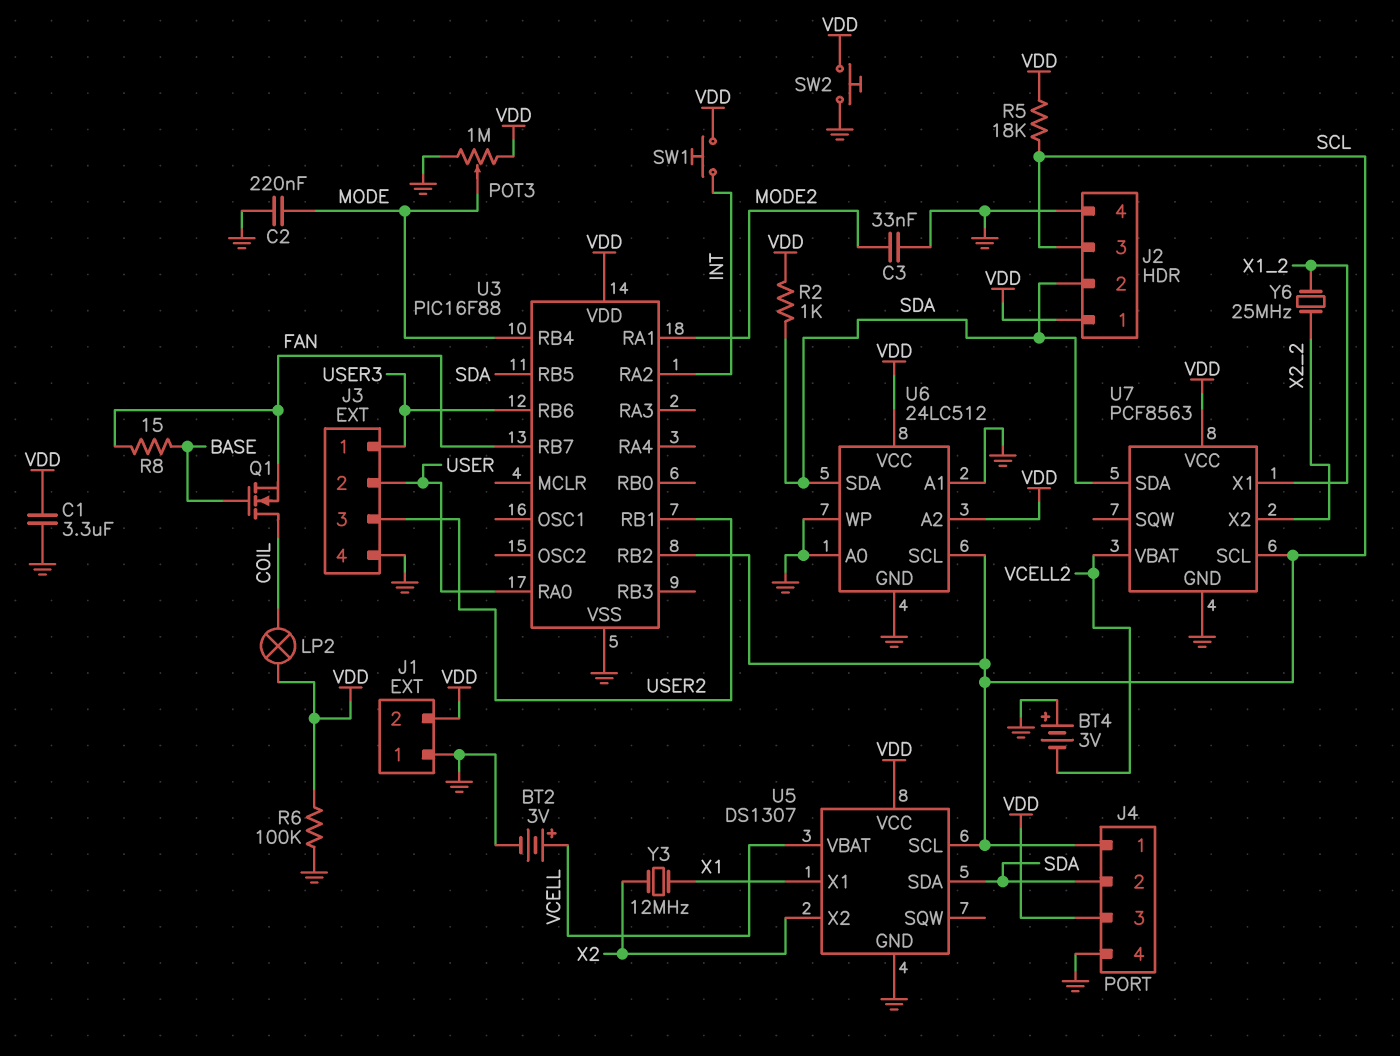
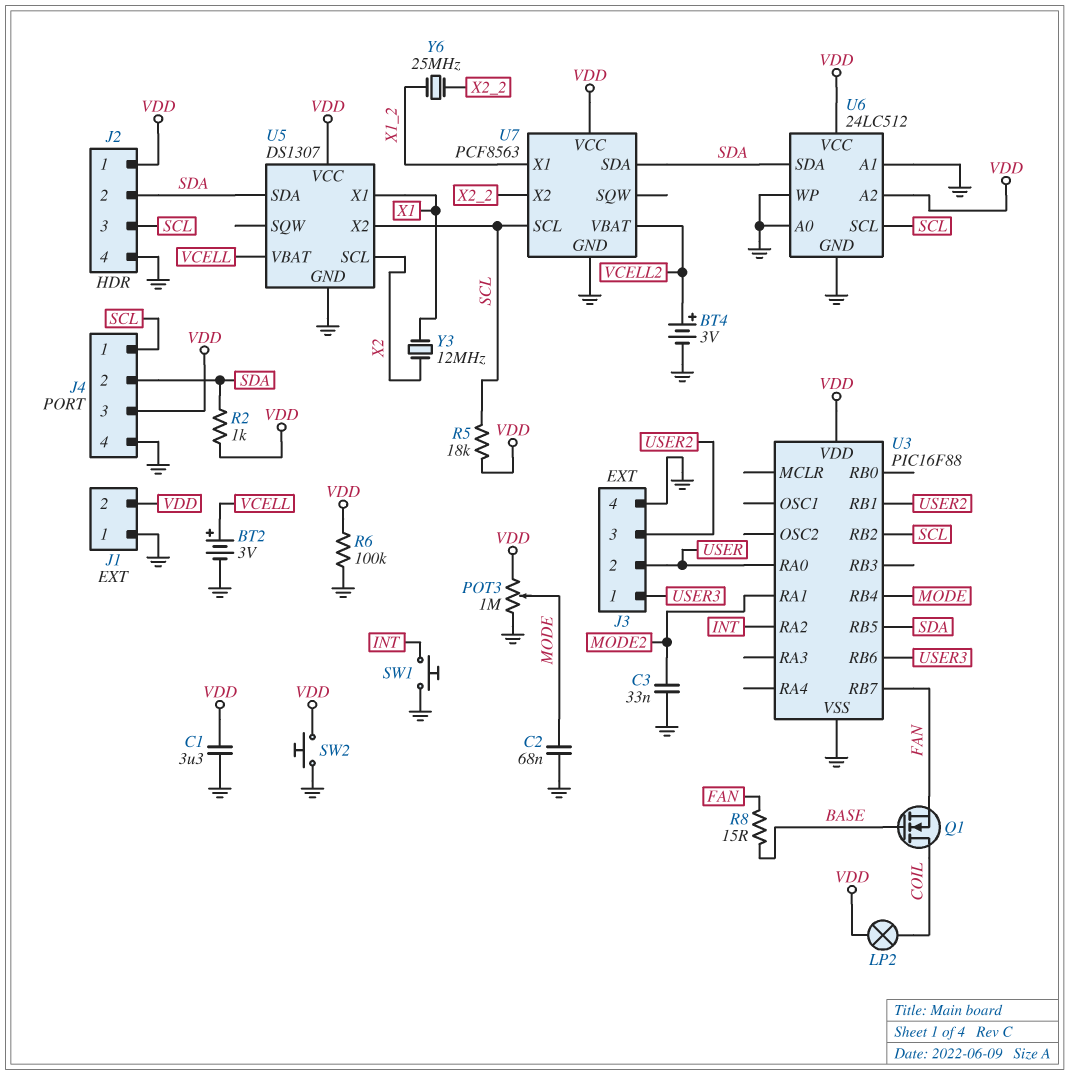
BT4: 3V (plus GND, minus VCELL2) -> 3V (plus VCELL2, minus GND)
C2: 220nF (GND, MODE) -> 68nF (GND, MODE)
SW1: button (INT, VDD) -> button (GND, INT)
U5 pin SCL: SCL -> X2
U5 pin X2: X2 -> SCL

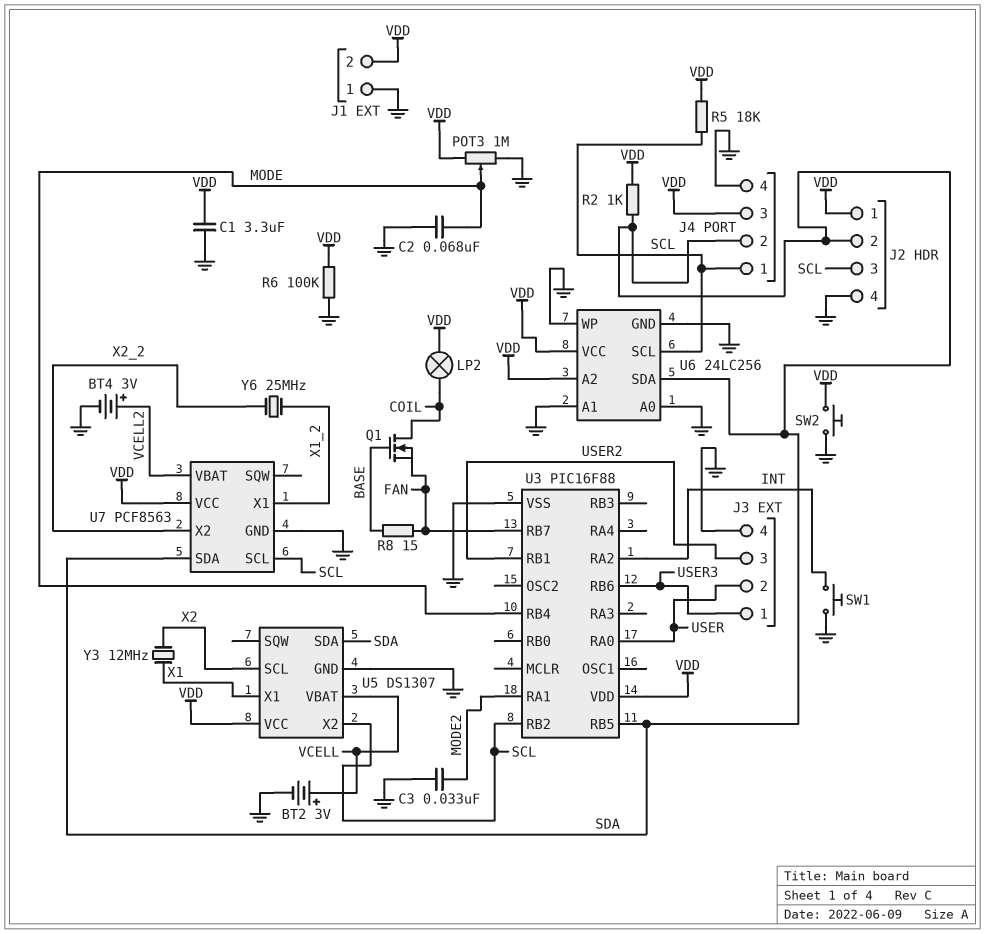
U6: 24LC512 -> 24LC256

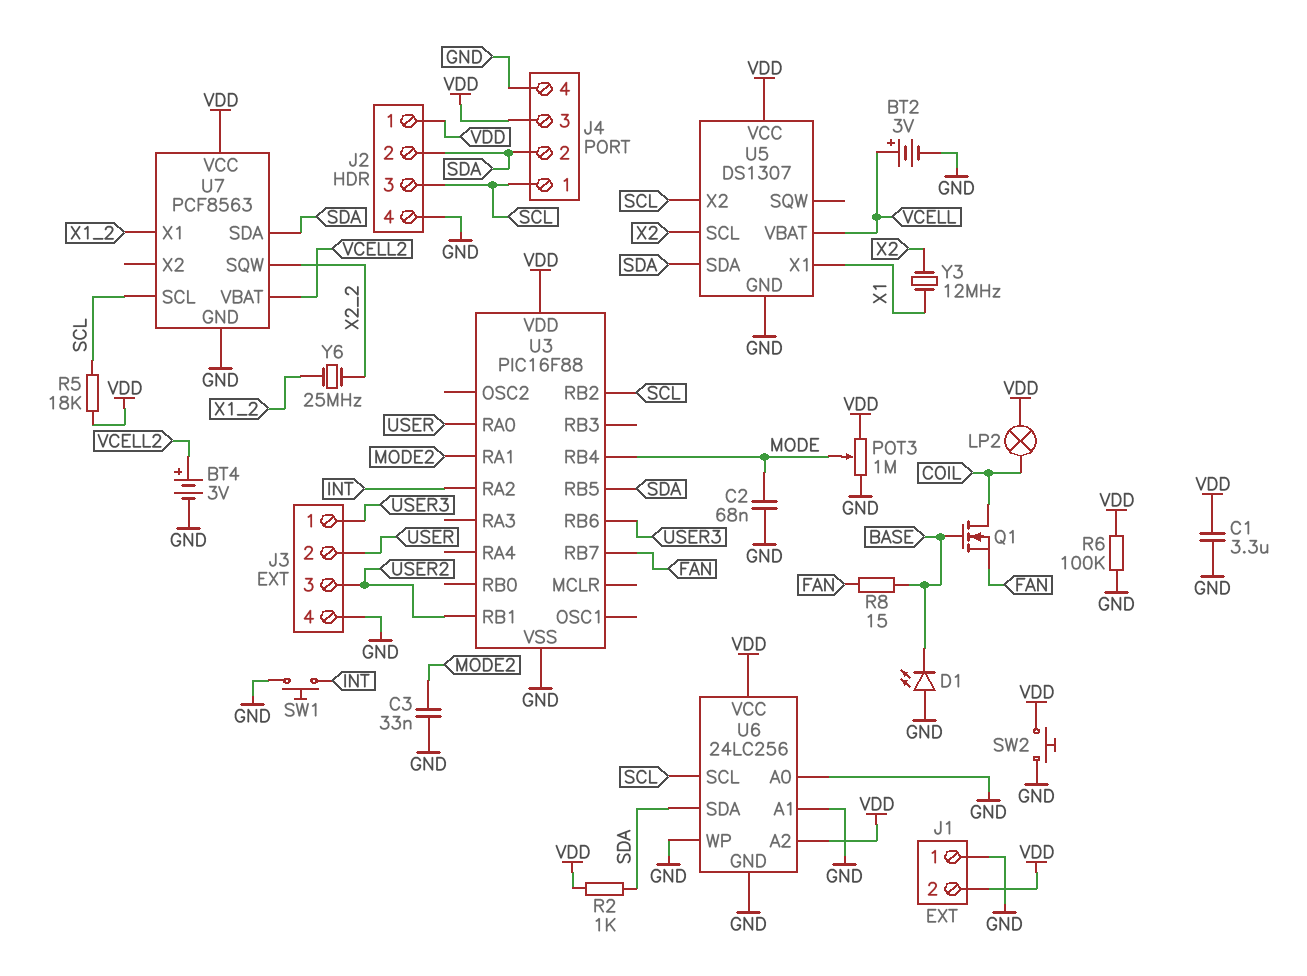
D1: none -> LED (A GND, K BASE)
U7 pin SQW: none -> X2_2
U7 pin X2: X2_2 -> none

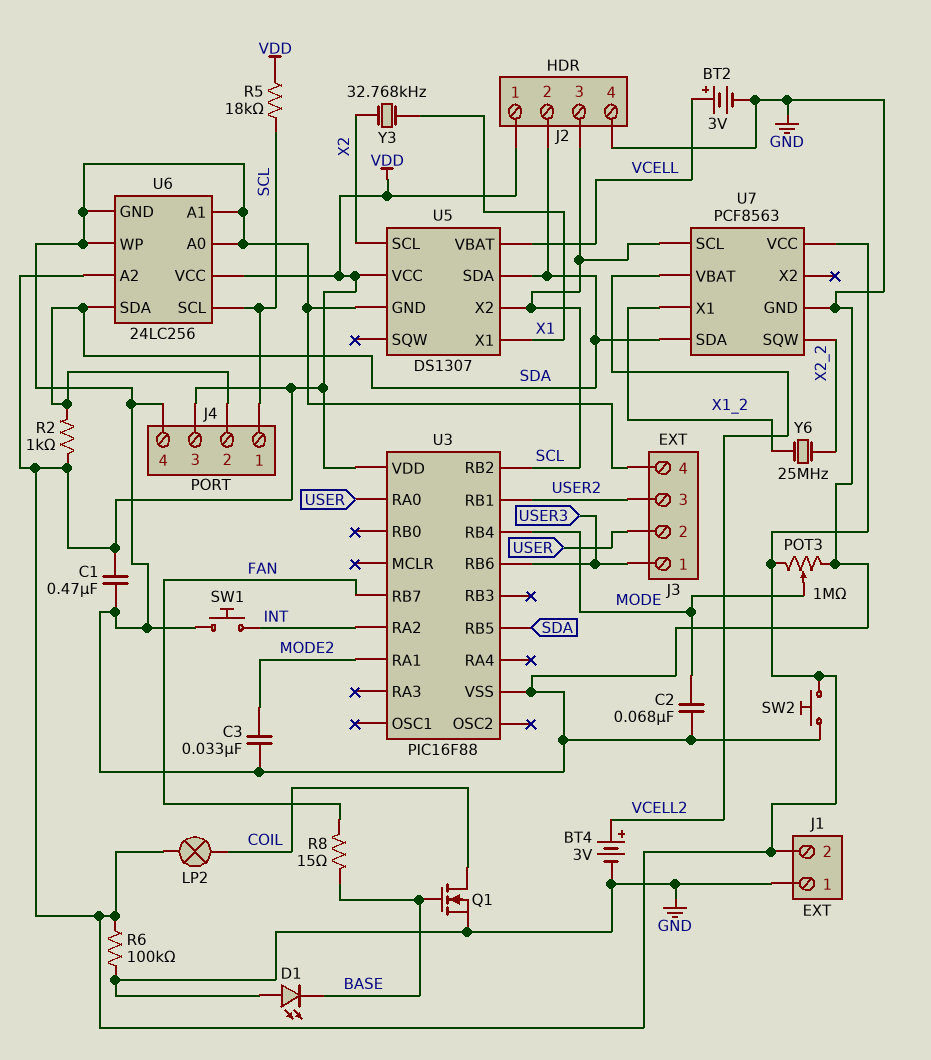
C1: 3.3uF (GND, VDD) -> 470nF (GND, VDD)
Q1: NMOS (G BASE, D COIL, S FAN) -> NMOS (G BASE, D COIL, S GND)
Y3: 12MHz (X1, X2) -> 32.768kHz (X1, X2)

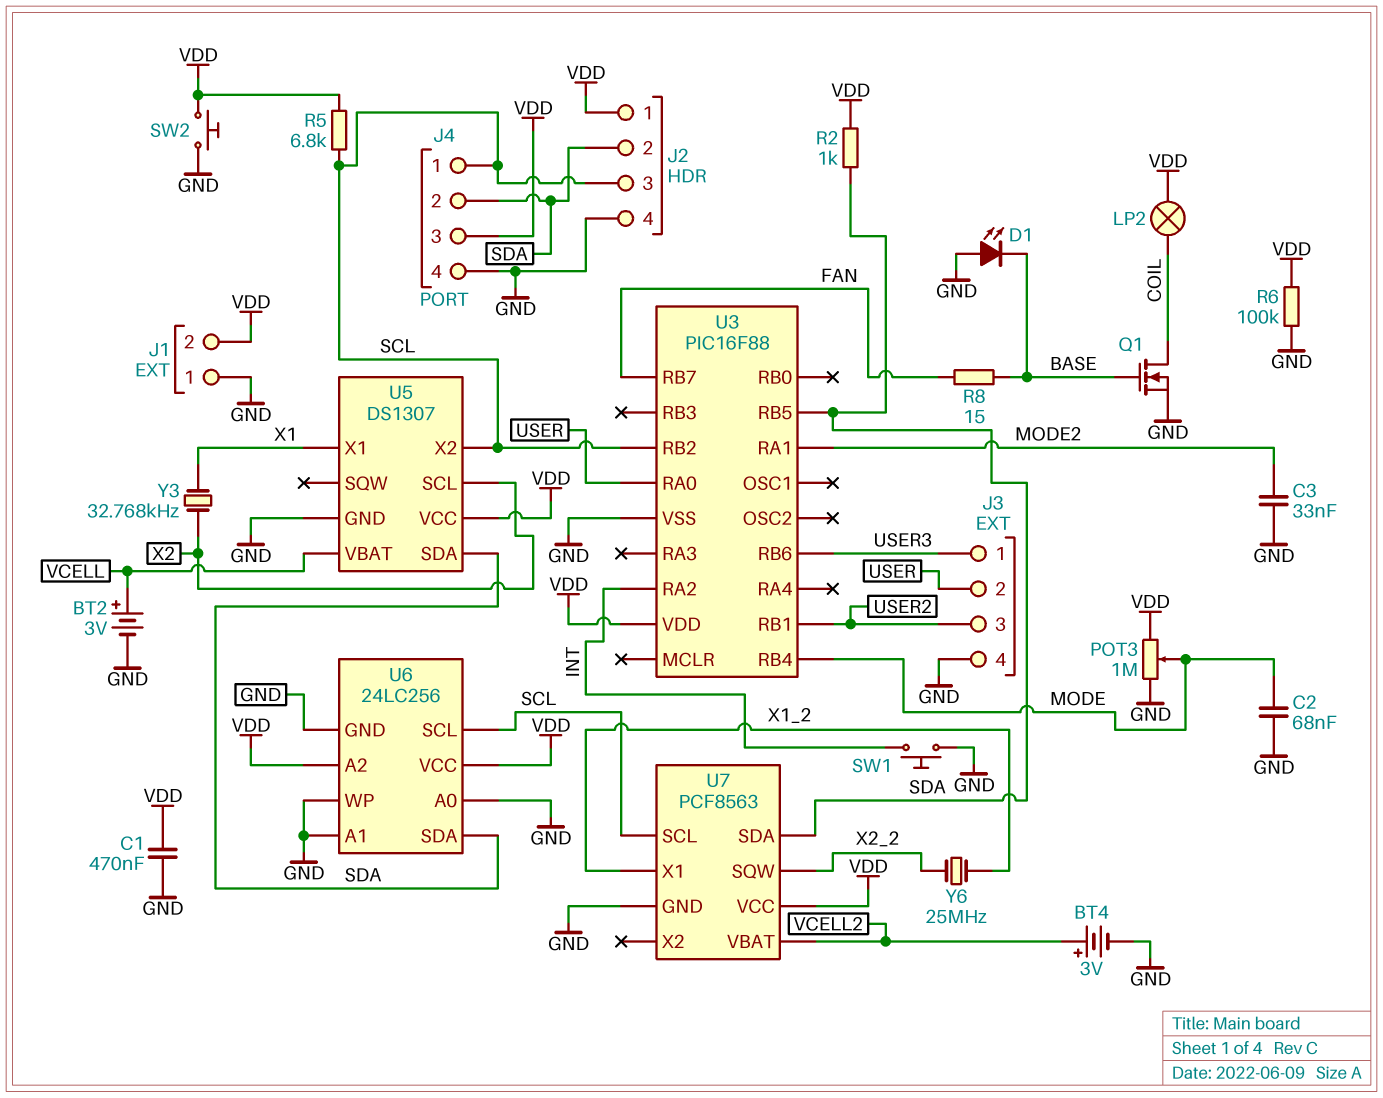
R5: 18k (SCL, VDD) -> 6.8k (SCL, VDD)

